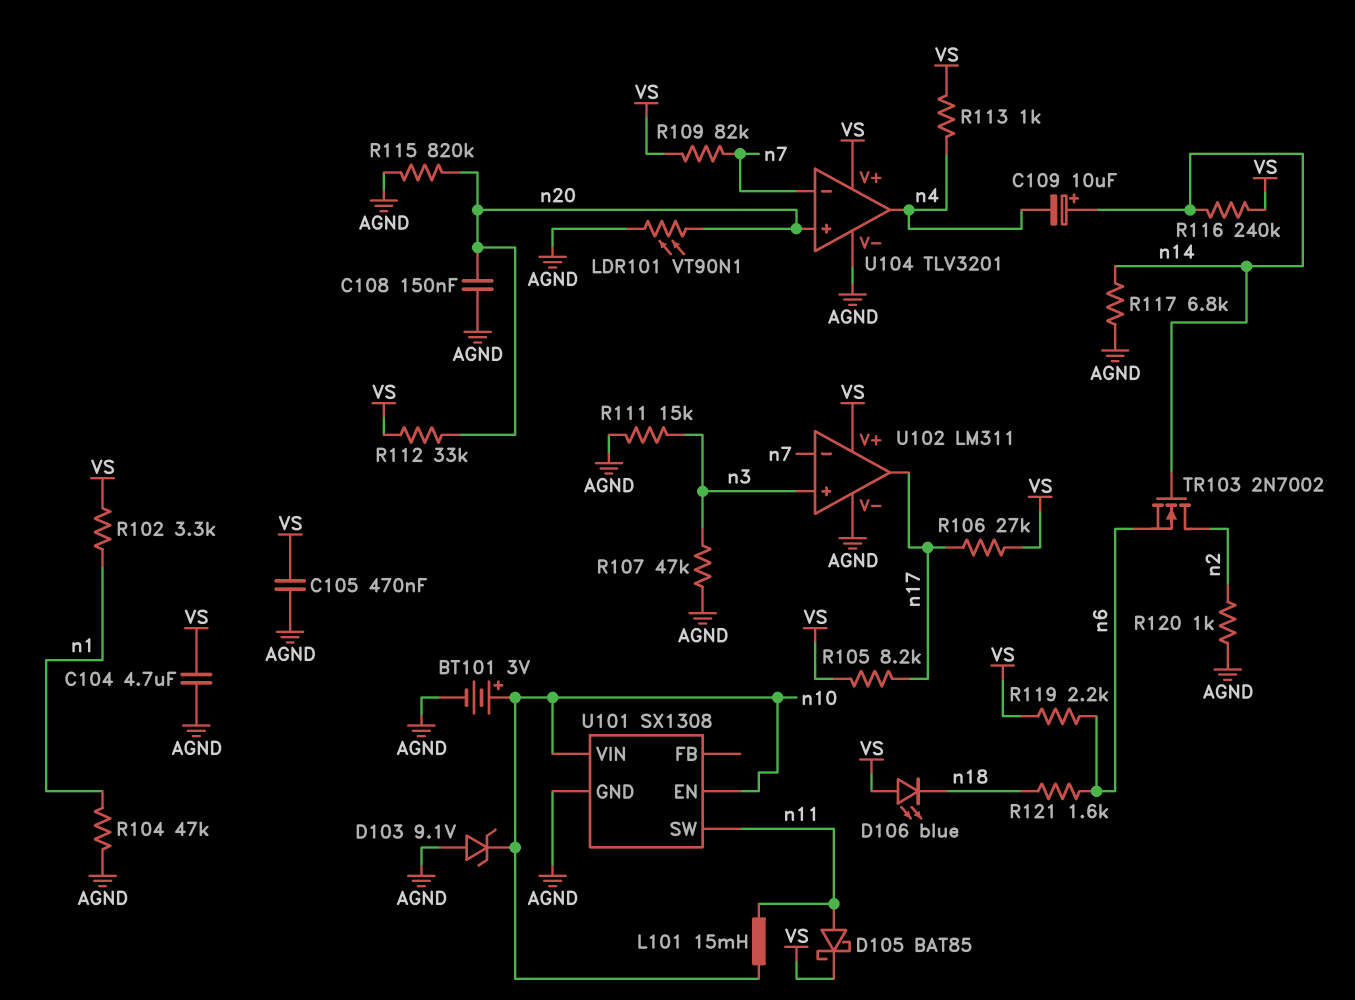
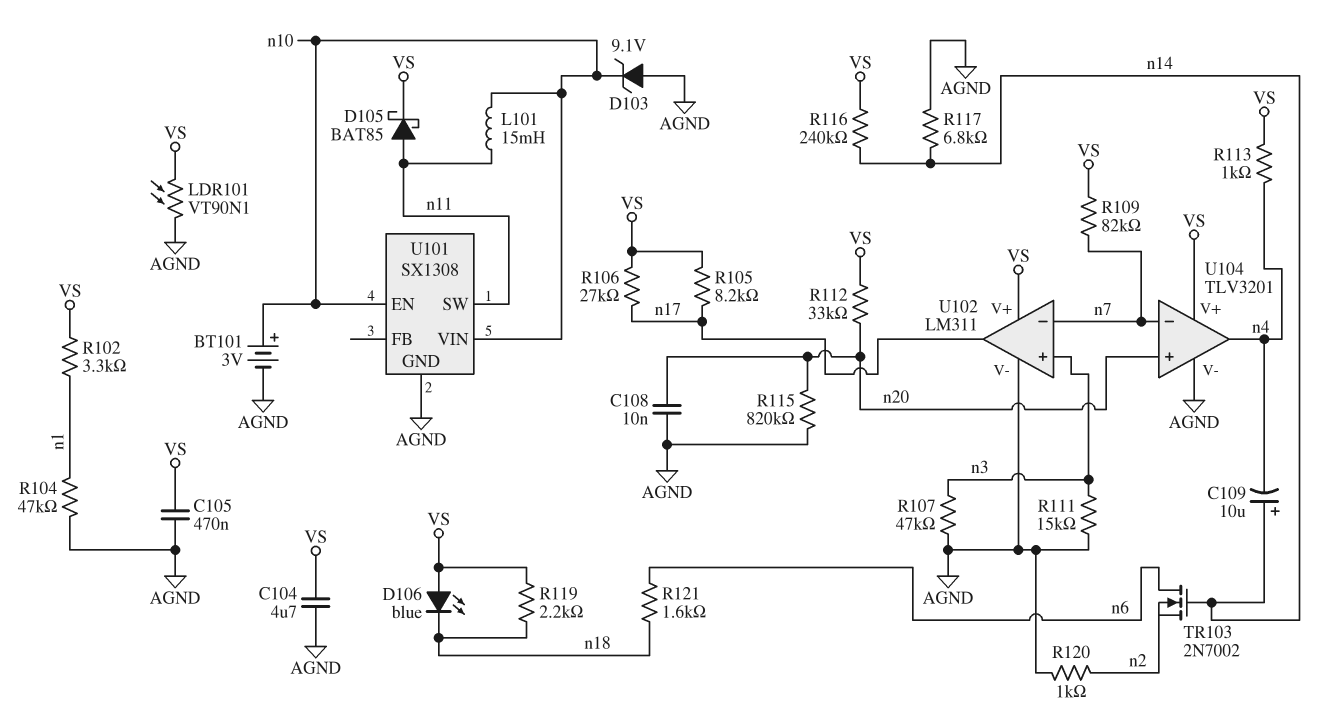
C108: 150nF (AGND, n20) -> 10nF (AGND, n20)
LDR101: VT90N1 (AGND, n20) -> VT90N1 (AGND, VS)
R119: 2.2k (VS, n6) -> 2.2k (VS, n18)
TR103: NMOS 2N7002 (G n14, D n2, S n6) -> NMOS 2N7002 (G n14, D n6, S n2)

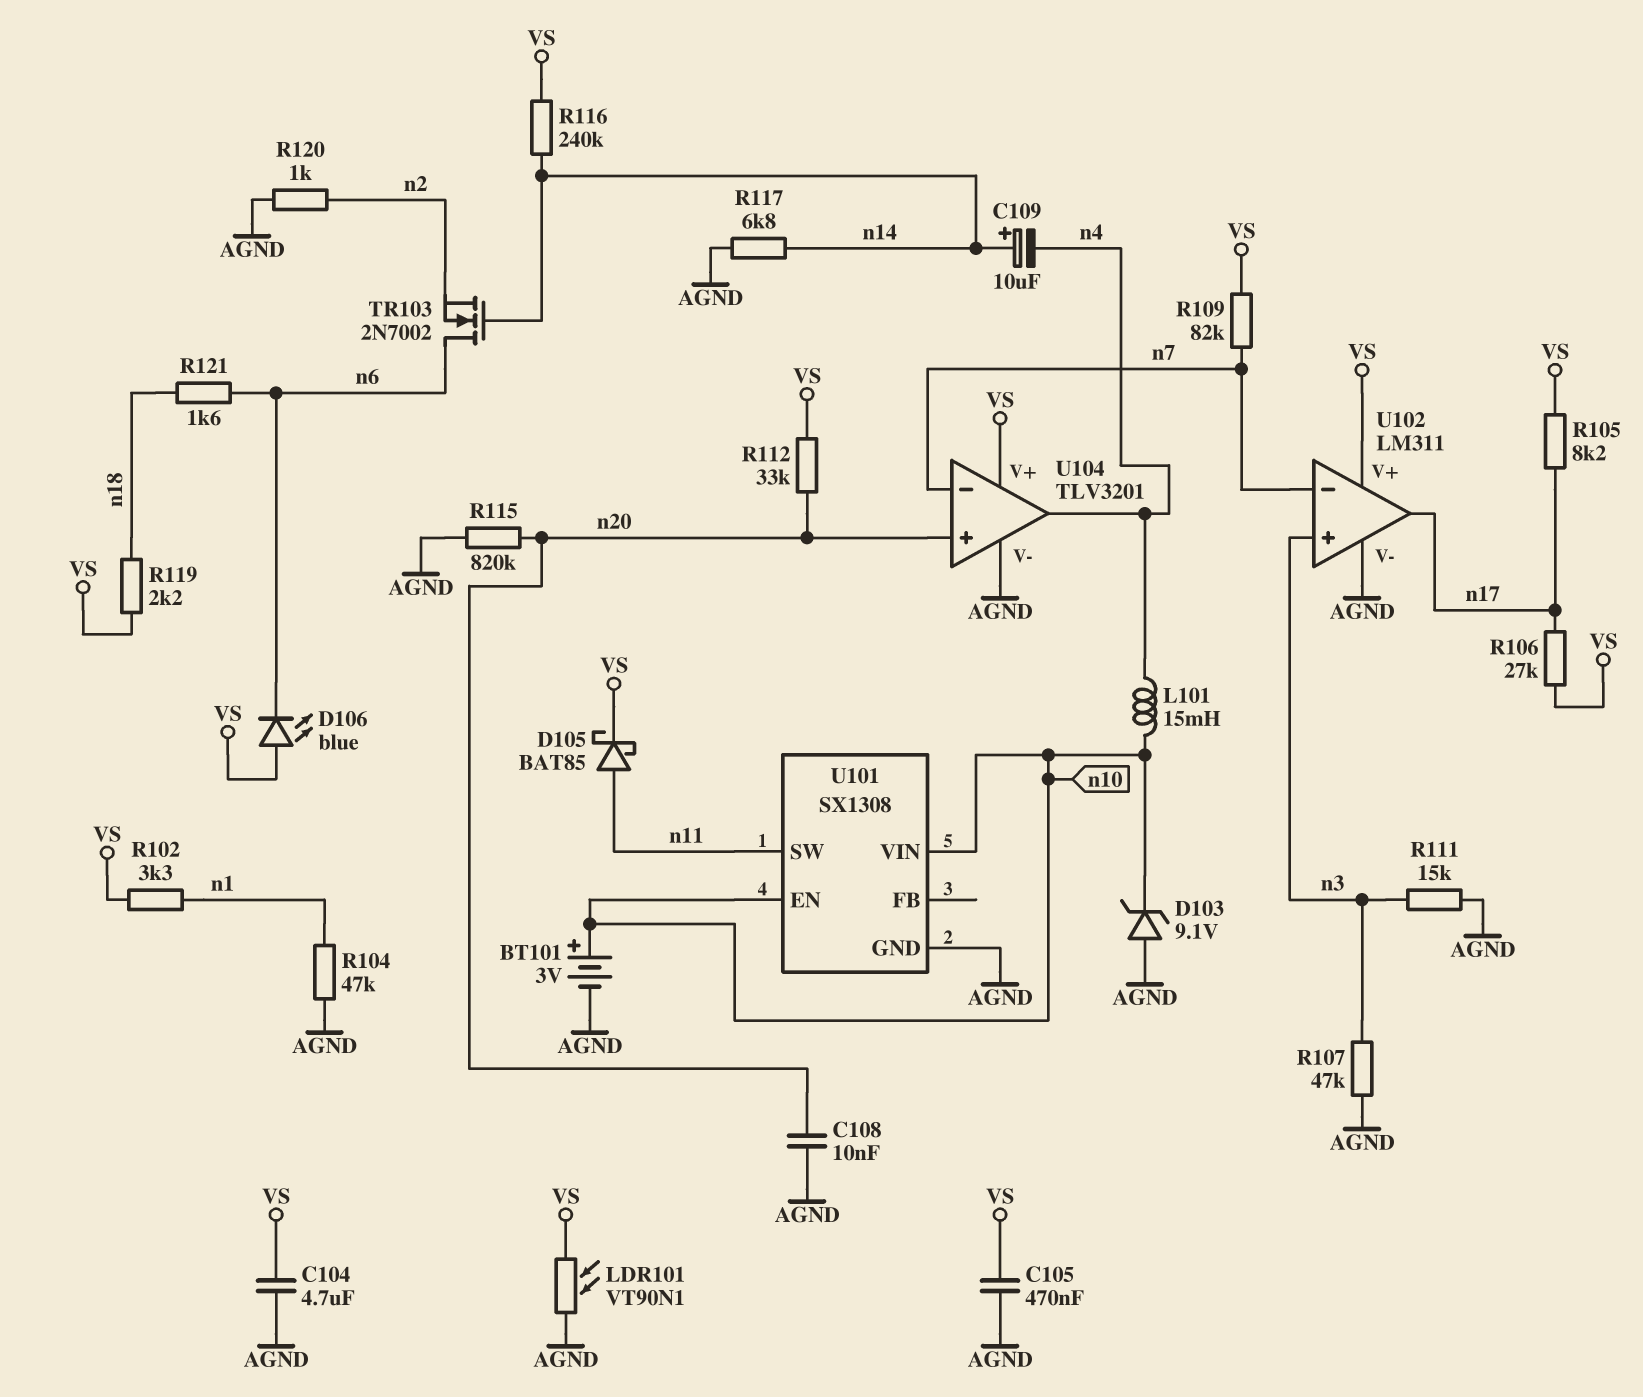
D106: LED blue (A VS, K n18) -> LED blue (A VS, K n6)
L101: 15mH (n10, n11) -> 15mH (n4, n10)
R113: 1k (VS, n4) -> none

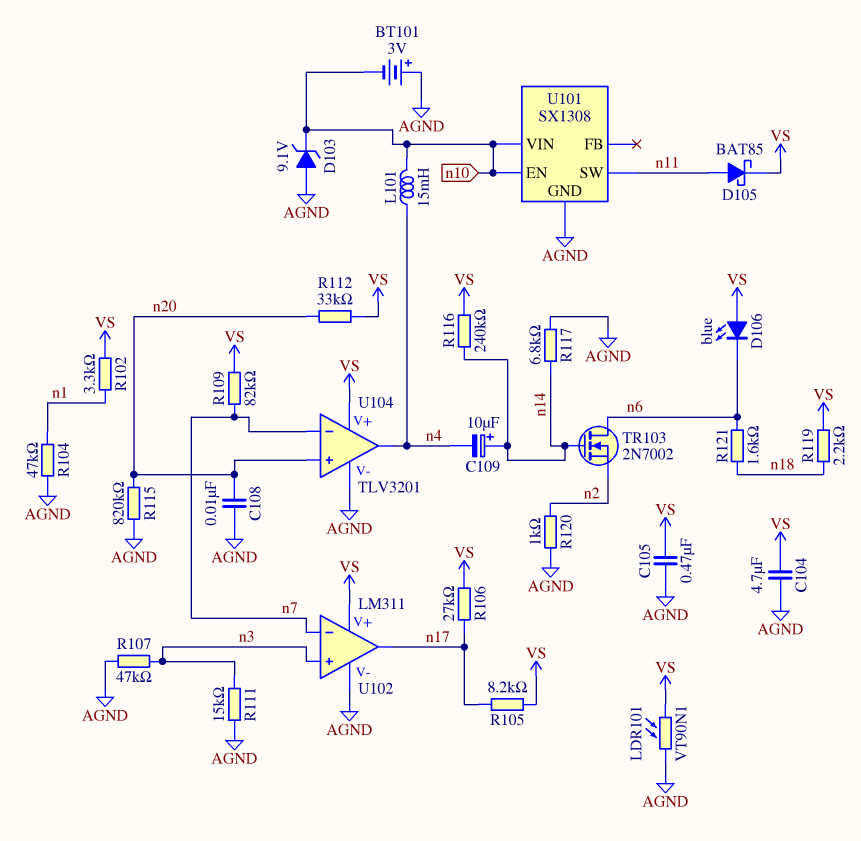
BT101: 3V (plus n10, minus AGND) -> 3V (plus AGND, minus n10)

